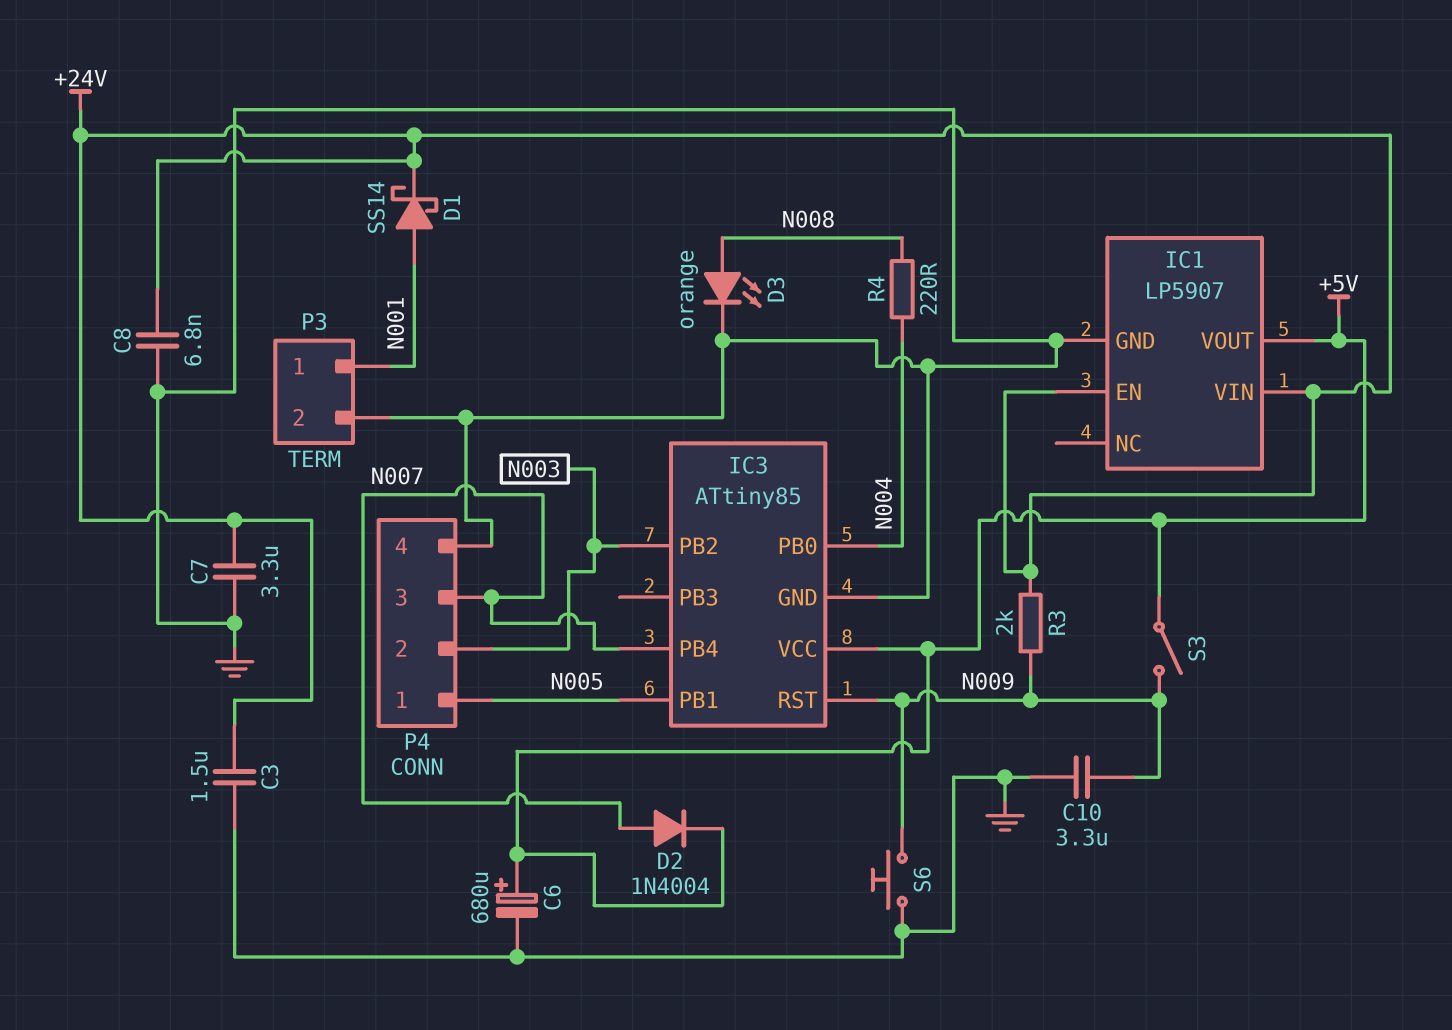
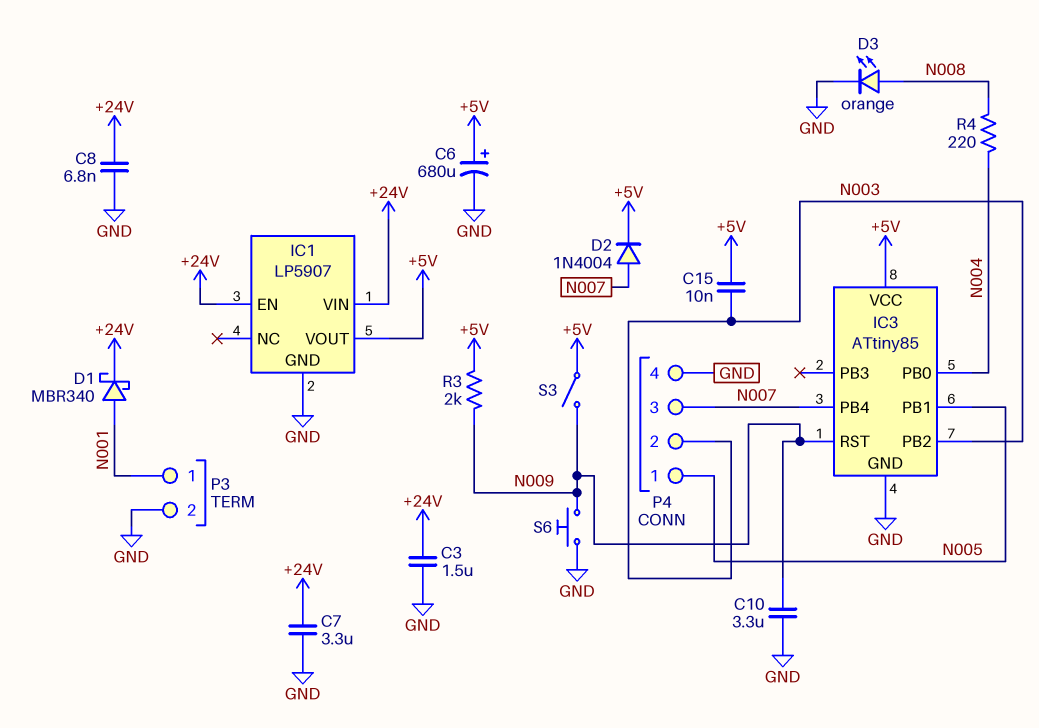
C15: none -> 10nF (+5V, N003)
D1: schottky SS14 (A N001, K +24V) -> schottky MBR340 (A N001, K +24V)
R3: 2k (+24V, N009) -> 2k (+5V, N009)

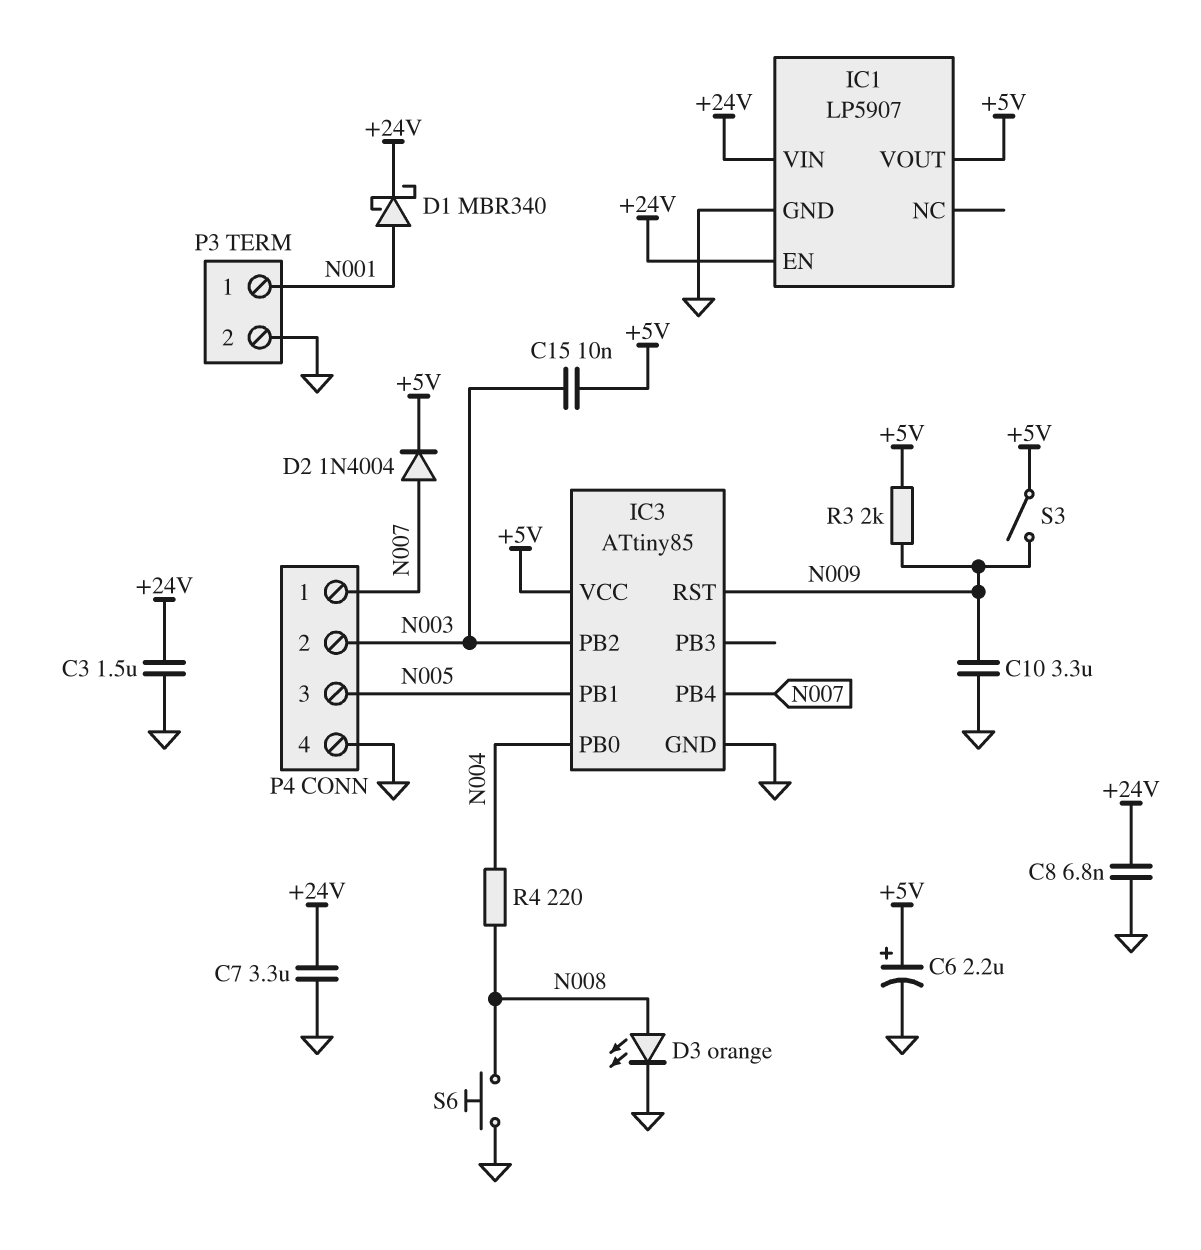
C6: 680uF (plus +5V, minus GND) -> 2.2uF (plus +5V, minus GND)
P4 pin 1: N005 -> N007
P4 pin 3: N007 -> N005
S6: button (GND, N009) -> button (GND, N008)

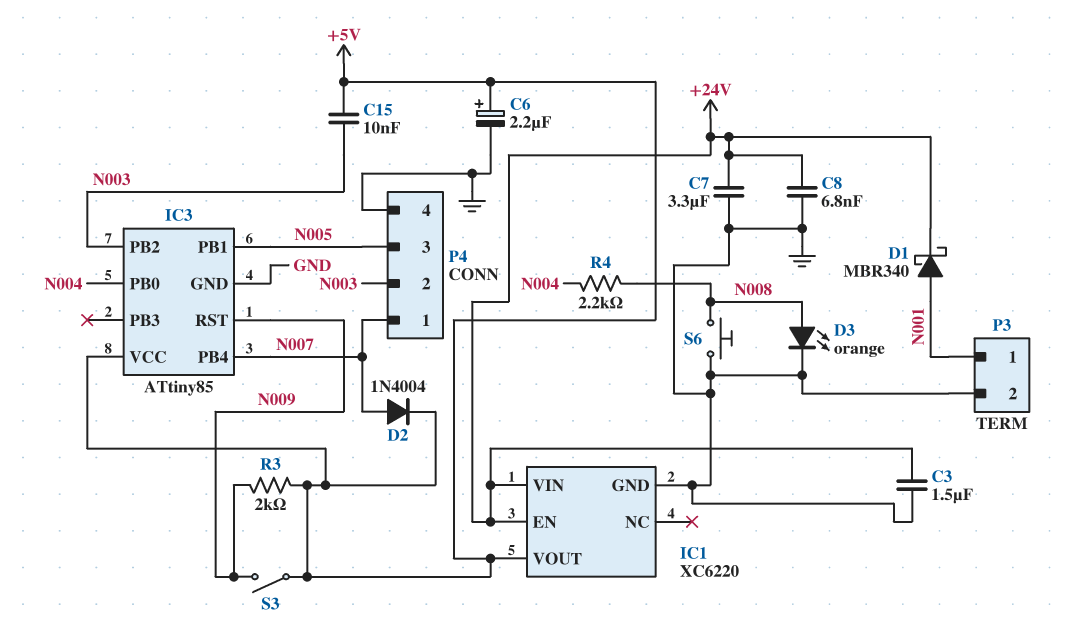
C10: 3.3uF (GND, N009) -> none
IC1: LP5907 -> XC6220
R4: 220 (N004, N008) -> 2.2k (N004, N008)

